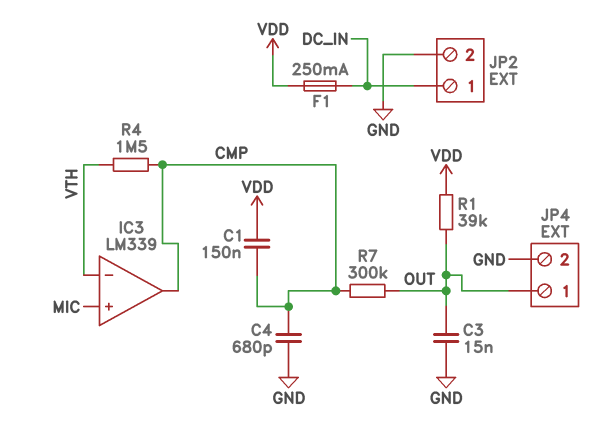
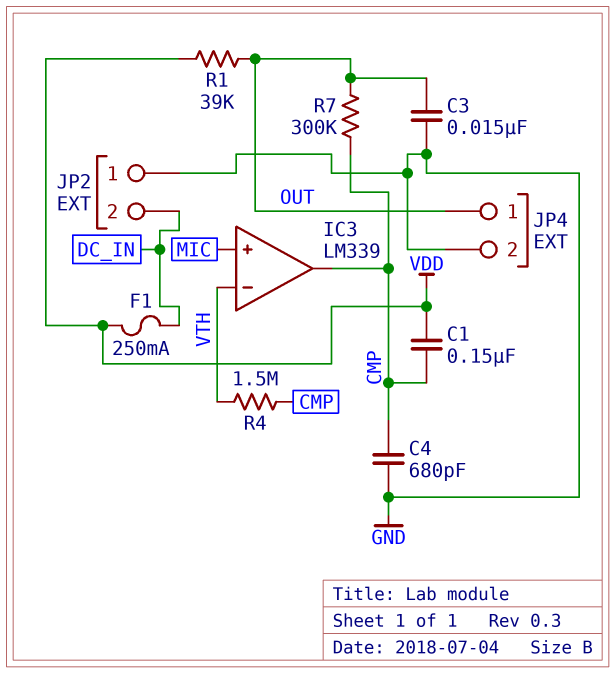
JP2 pin 1: DC_IN -> GND
JP2 pin 2: GND -> DC_IN

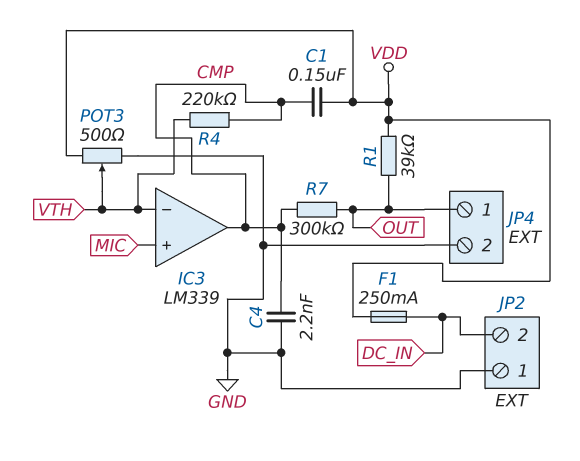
C3: 15nF (GND, OUT) -> none
C4: 680pF (CMP, GND) -> 2.2nF (CMP, GND)
POT3: none -> 500 (GND, VDD, wiper VTH)
R4: 1.5M (CMP, VTH) -> 220k (CMP, VTH)

